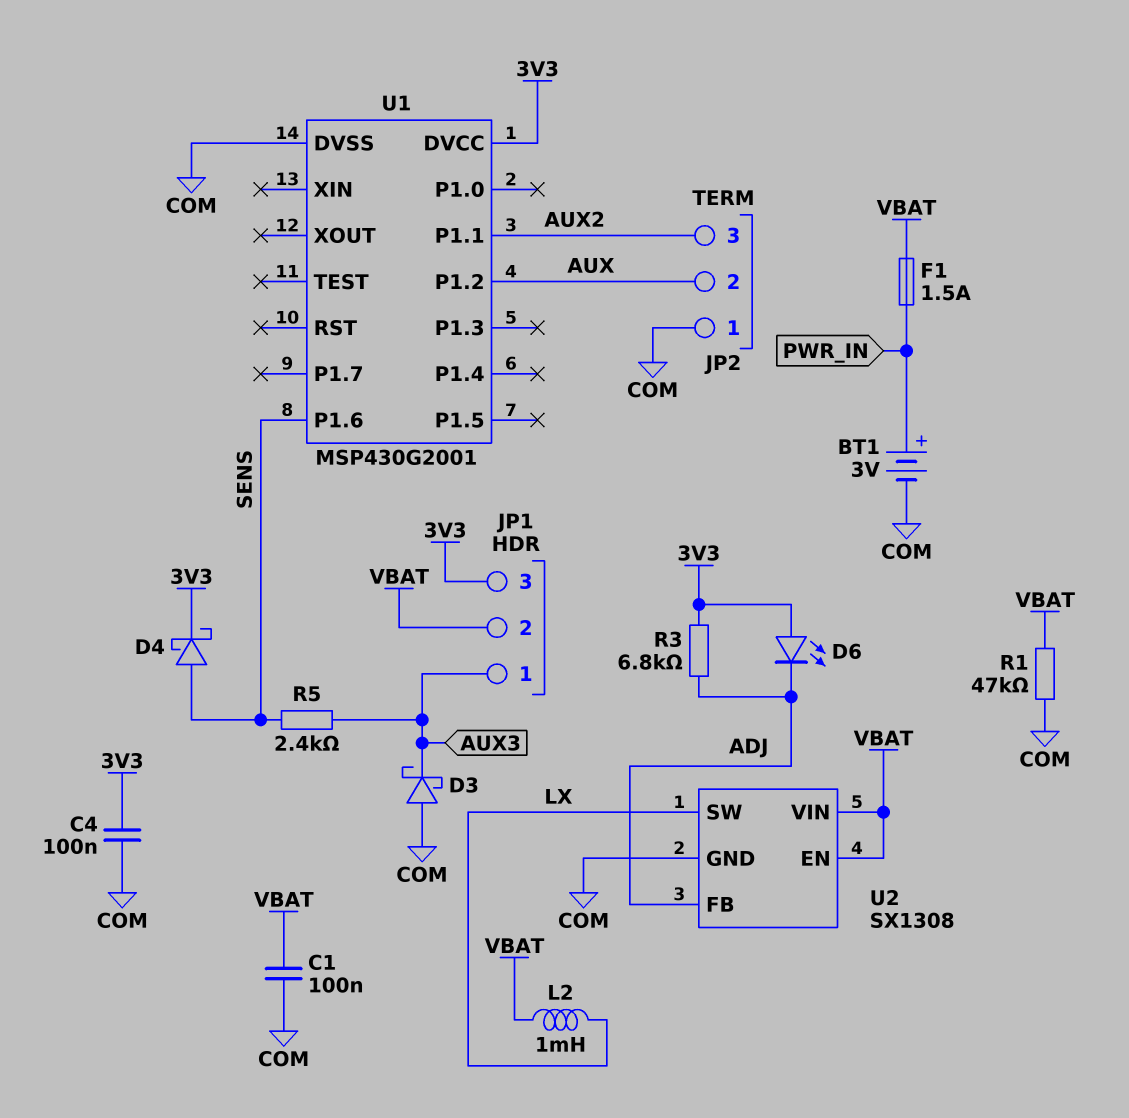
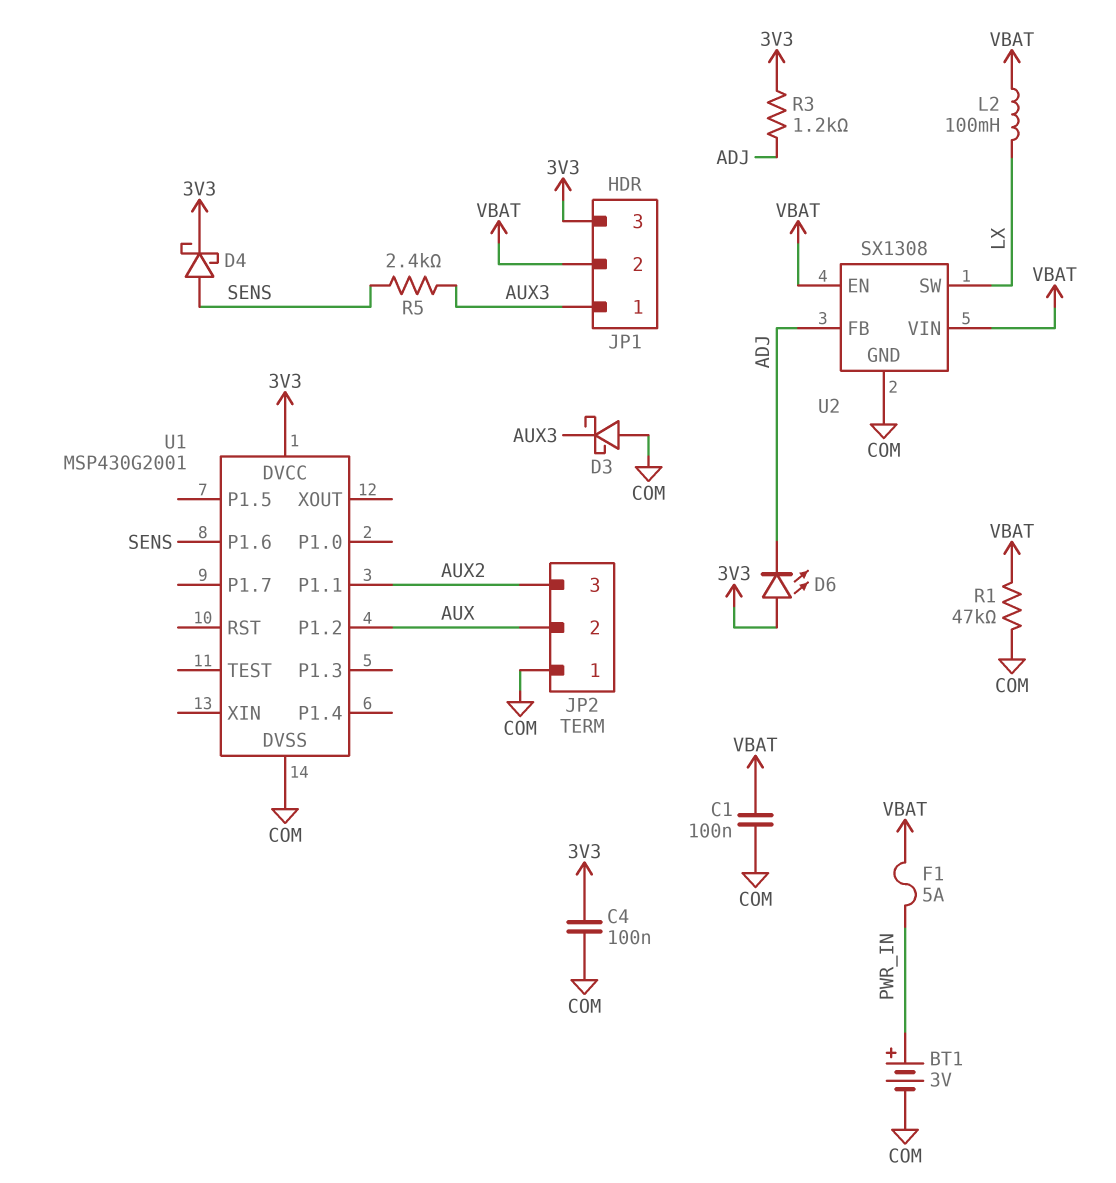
F1: 1.5A (PWR_IN, VBAT) -> 5A (PWR_IN, VBAT)
L2: 1mH (LX, VBAT) -> 100mH (LX, VBAT)
R3: 6.8k (3V3, ADJ) -> 1.2k (3V3, ADJ)

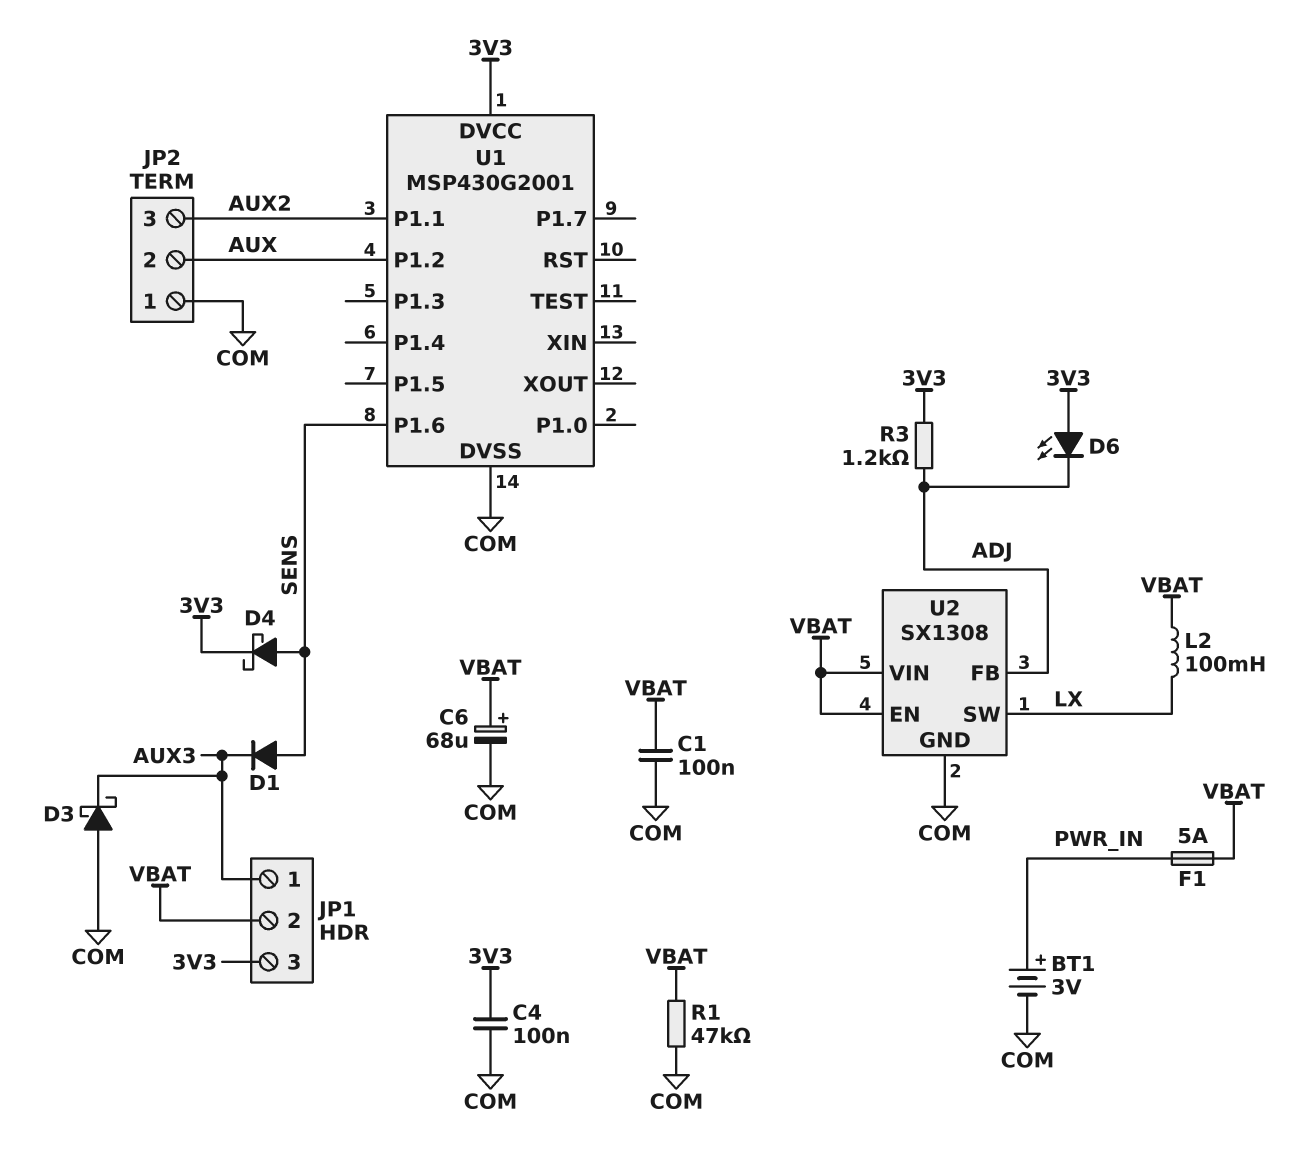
C6: none -> 68uF (plus VBAT, minus COM)
D1: none -> diode (A SENS, K AUX3)
R5: 2.4k (AUX3, SENS) -> none

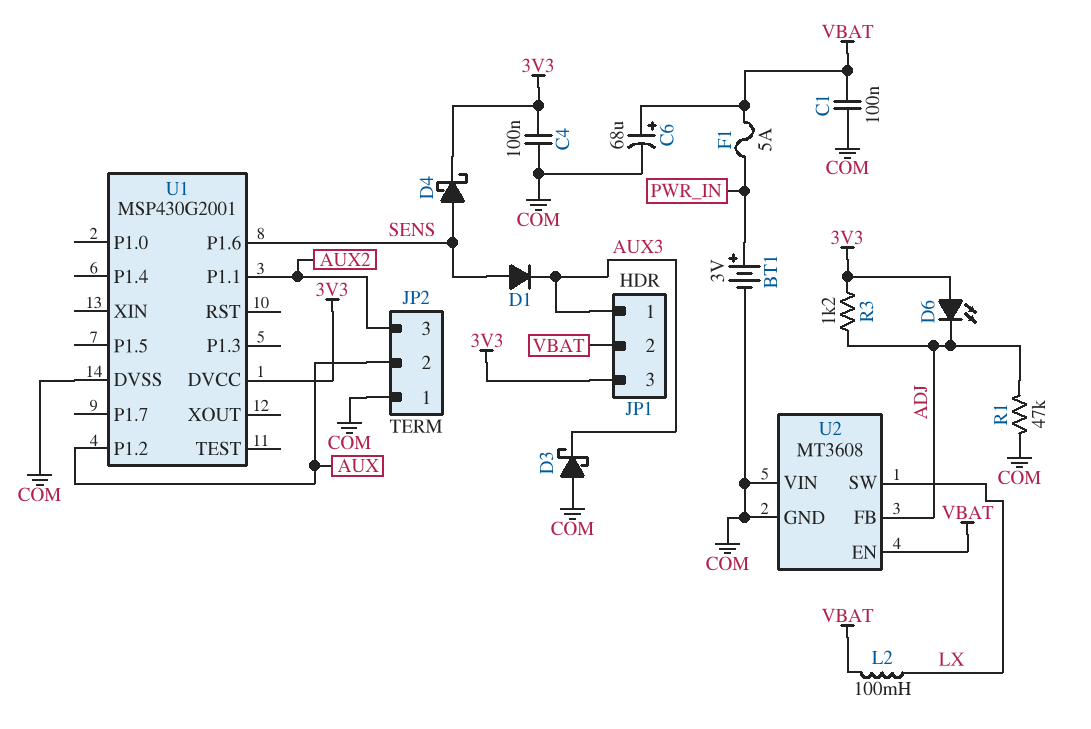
R1: 47k (COM, VBAT) -> 47k (ADJ, COM)
U2: SX1308 -> MT3608
U2 pin VIN: VBAT -> COM

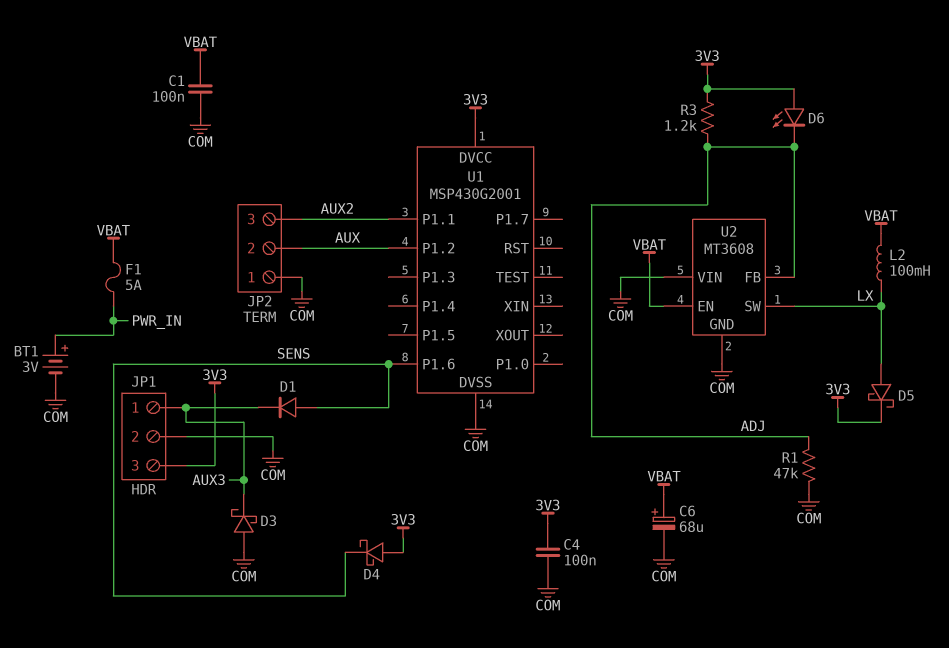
D4: schottky (A SENS, K 3V3) -> schottky (A 3V3, K SENS)
D5: none -> schottky (A LX, K 3V3)
JP1 pin 2: VBAT -> COM

